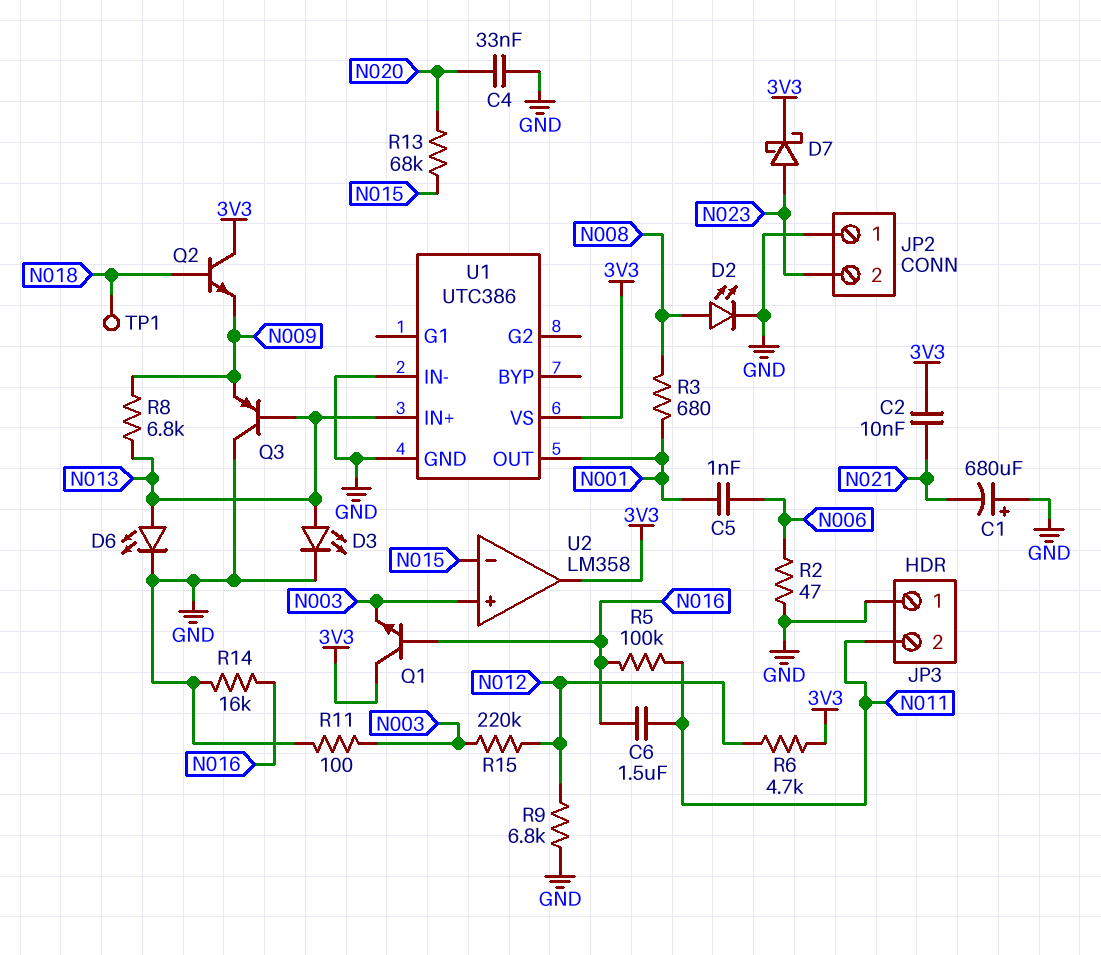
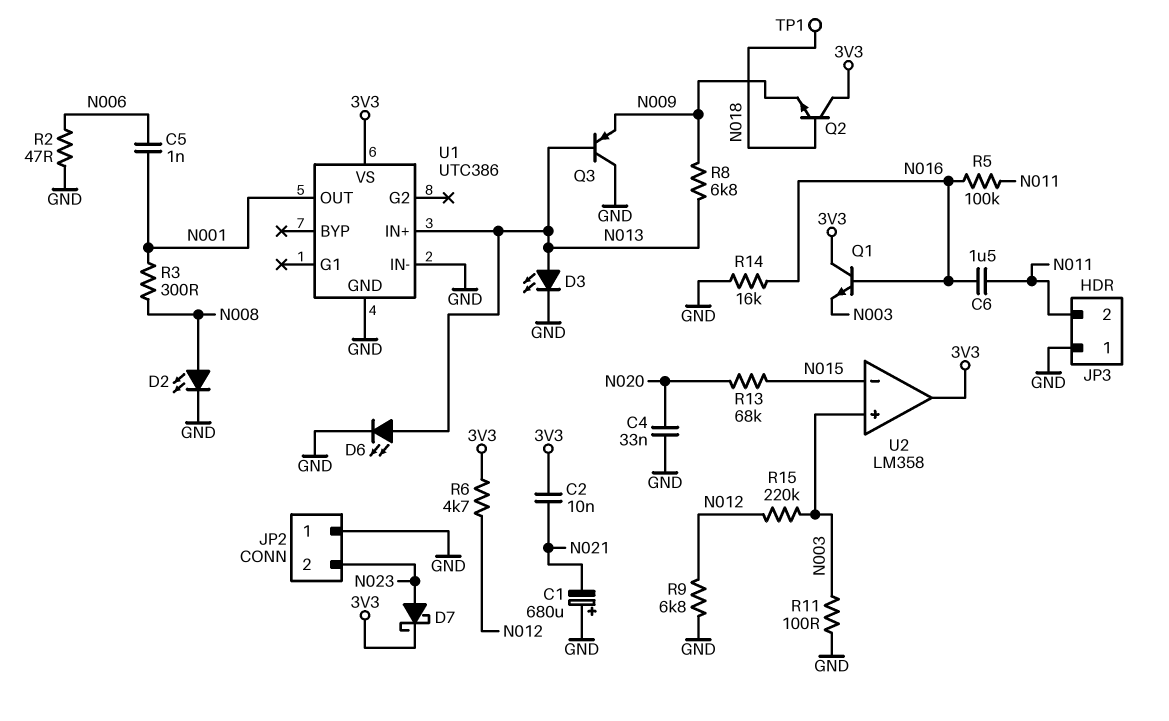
R3: 680 (N001, N008) -> 300 (N001, N008)

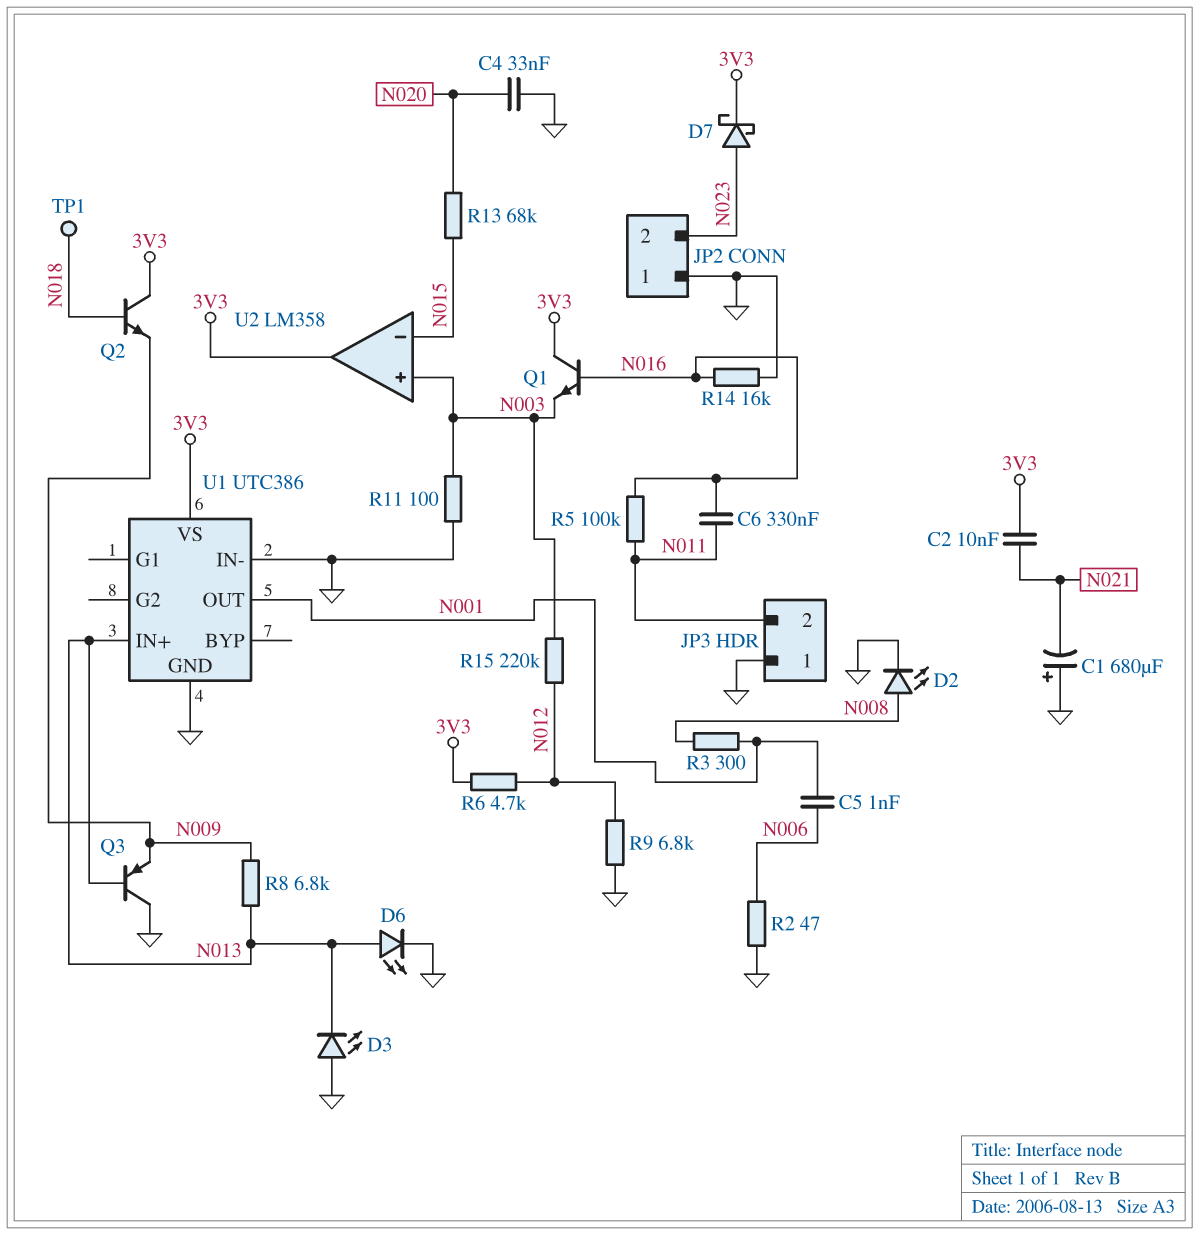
C6: 1.5uF (N011, N016) -> 330nF (N011, N016)
D3: LED (A N013, K GND) -> LED (A GND, K N013)

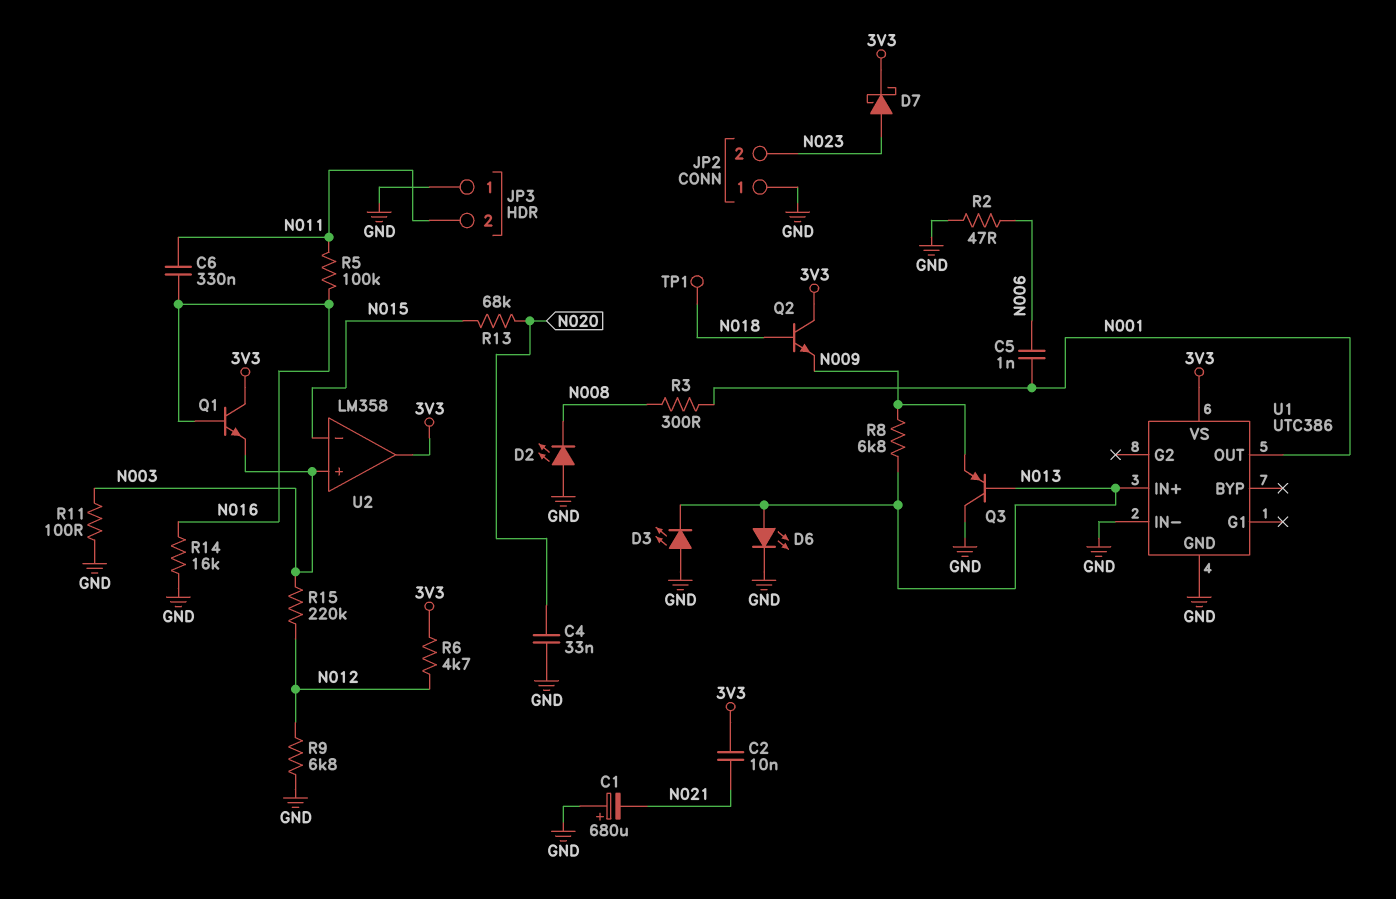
D2: LED (A N008, K GND) -> LED (A GND, K N008)

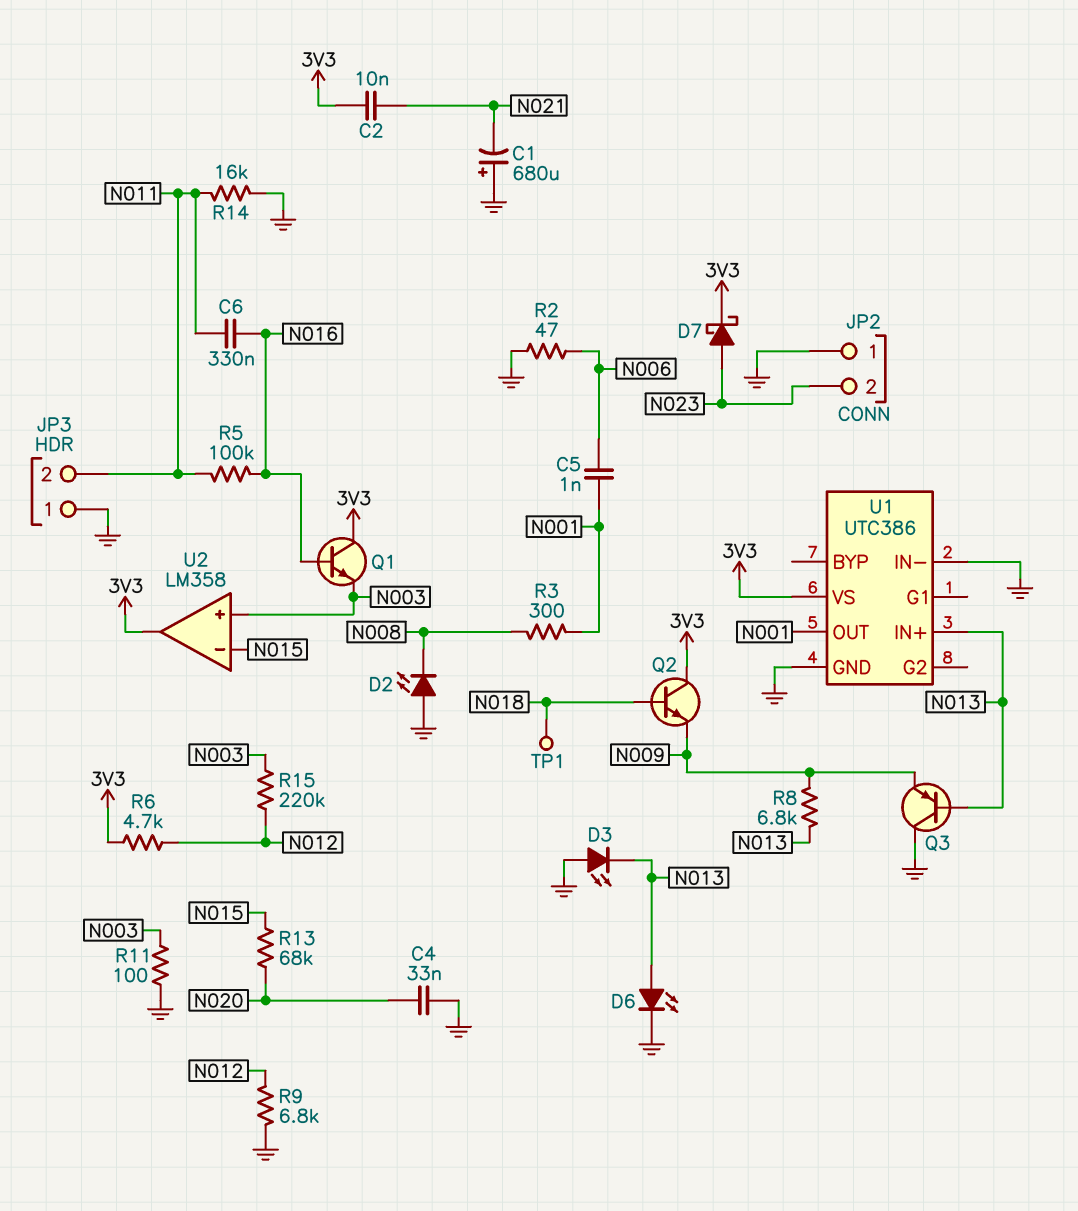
R14: 16k (GND, N016) -> 16k (GND, N011)

